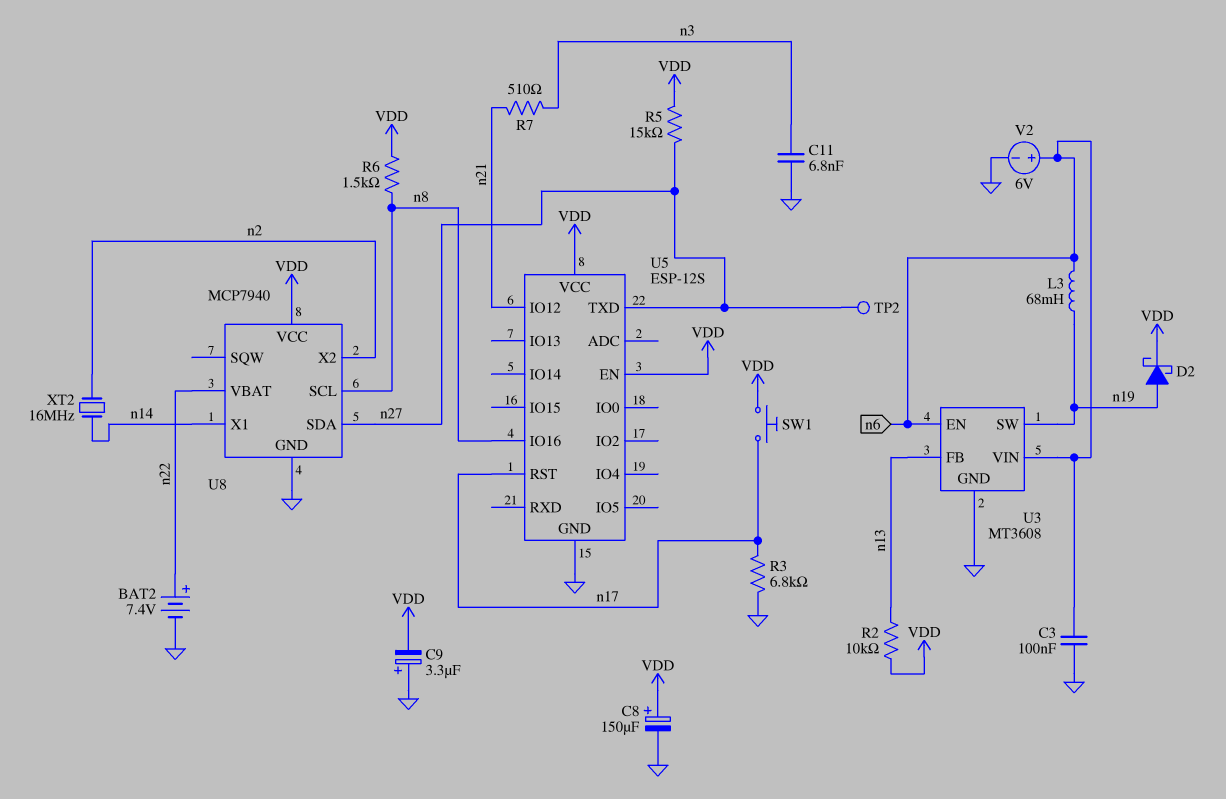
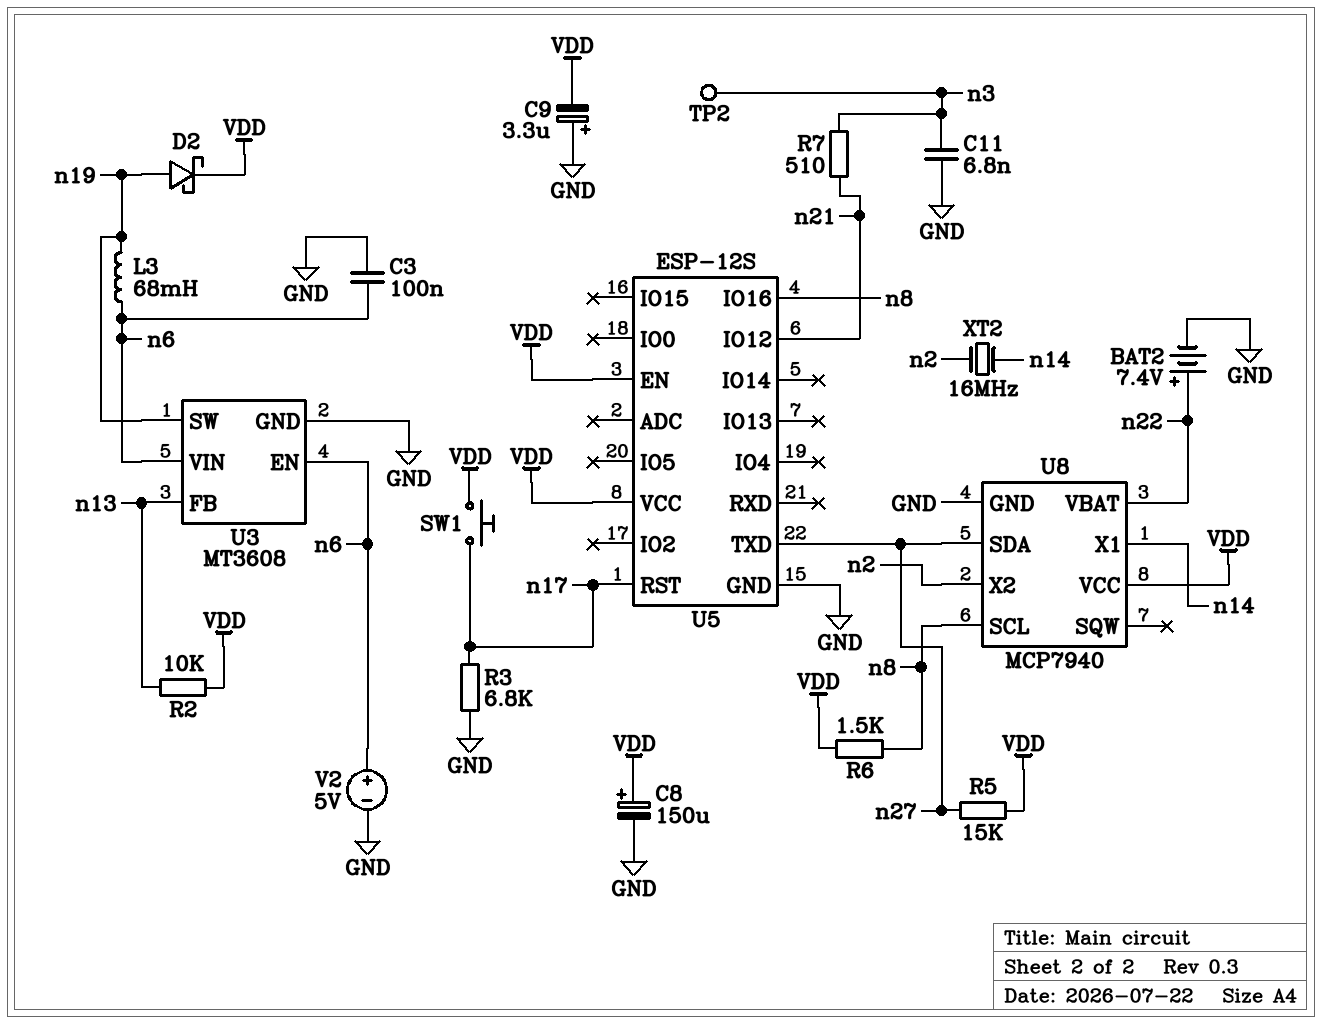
TP2: test point (n27) -> test point (n3)
V2: 6V (plus n6, minus GND) -> 5V (plus n6, minus GND)

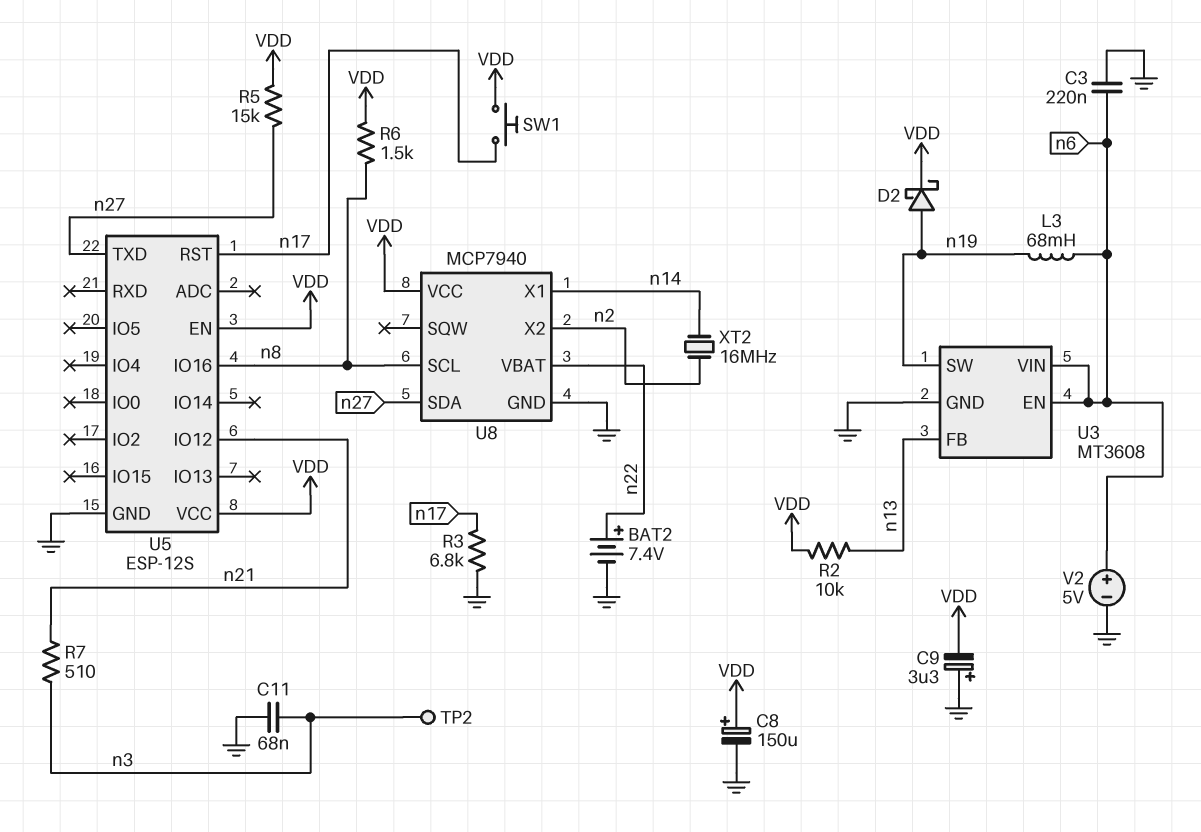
C3: 100nF (GND, n6) -> 220nF (GND, n6)
C11: 6.8nF (GND, n3) -> 68nF (GND, n3)

